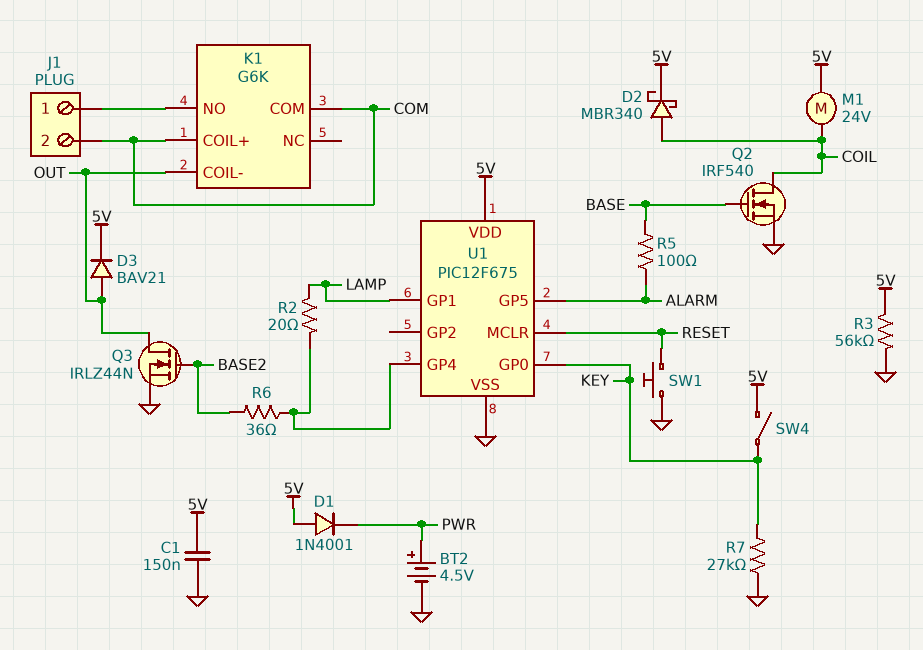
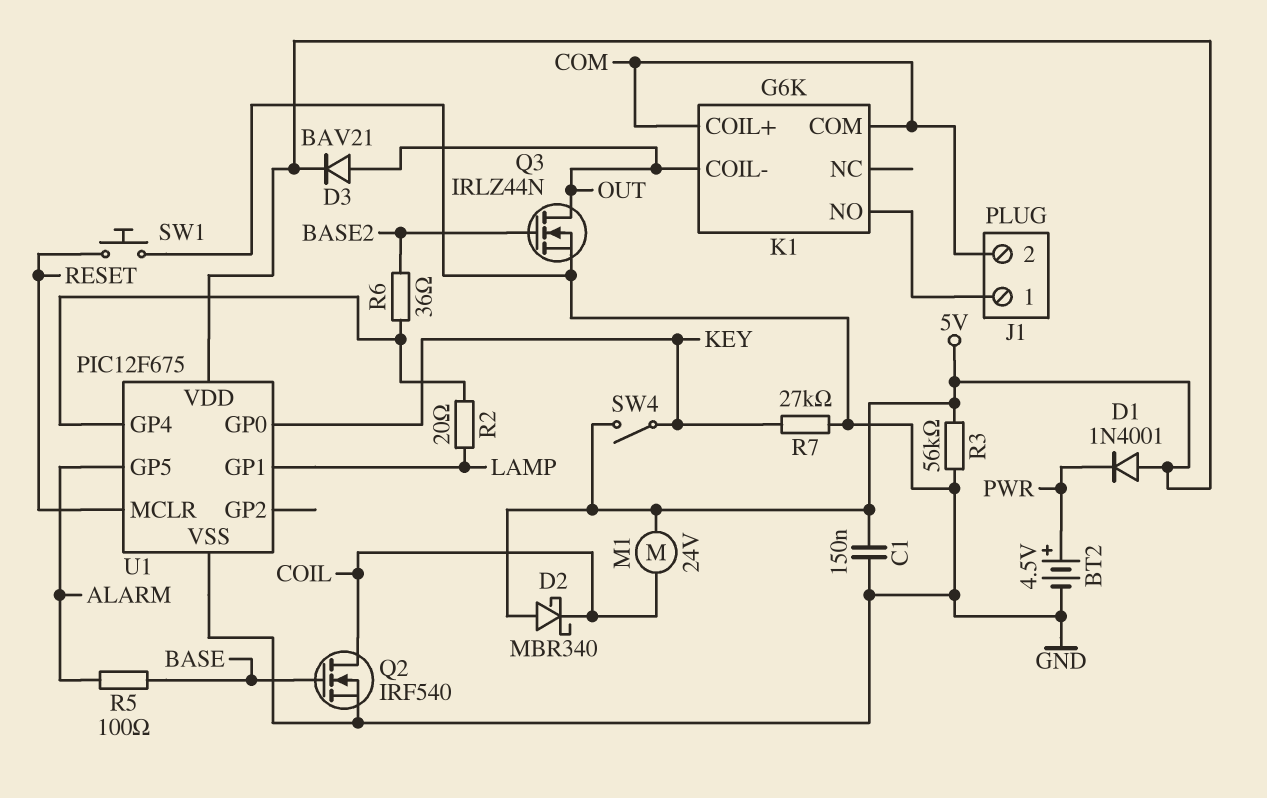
D2: schottky MBR340 (A COIL, K 5V) -> schottky MBR340 (A 5V, K COIL)

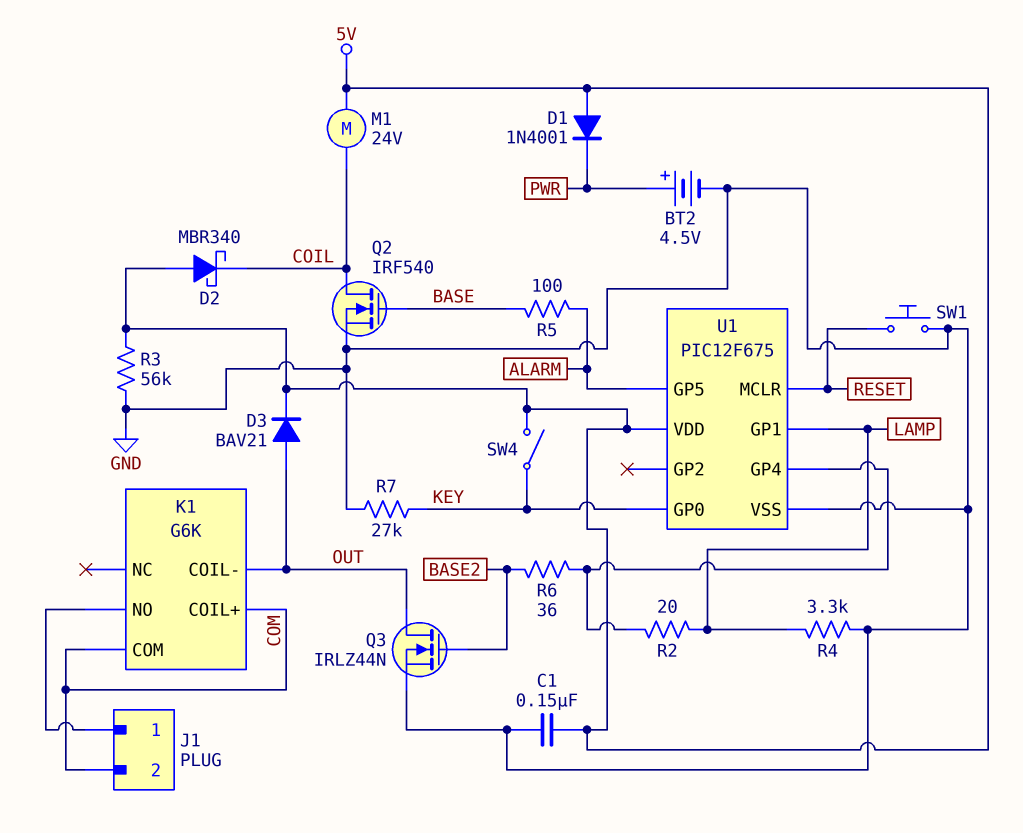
R4: none -> 3.3k (GND, LAMP)

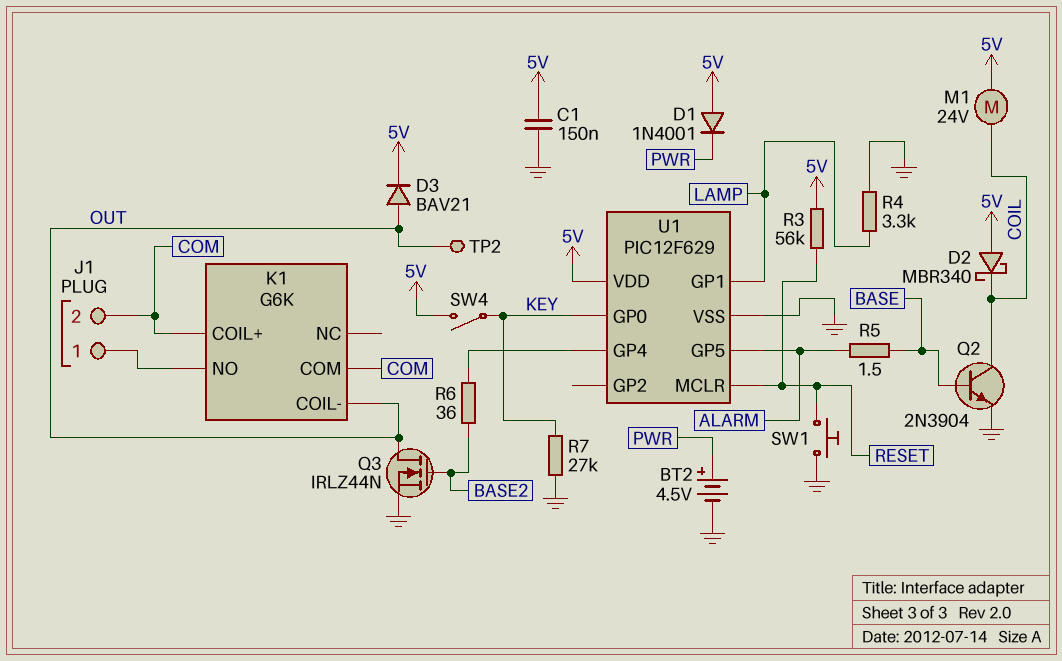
Q2: NMOS IRF540 (G BASE, D COIL, S GND) -> NPN 2N3904 (B BASE, C COIL, E GND)
R2: 20 (LAMP, U1/GP4) -> none
R3: 56k (5V, GND) -> 56k (5V, RESET)
R5: 100 (ALARM, BASE) -> 1.5 (ALARM, BASE)
TP2: none -> test point (OUT)
U1: PIC12F675 -> PIC12F629

